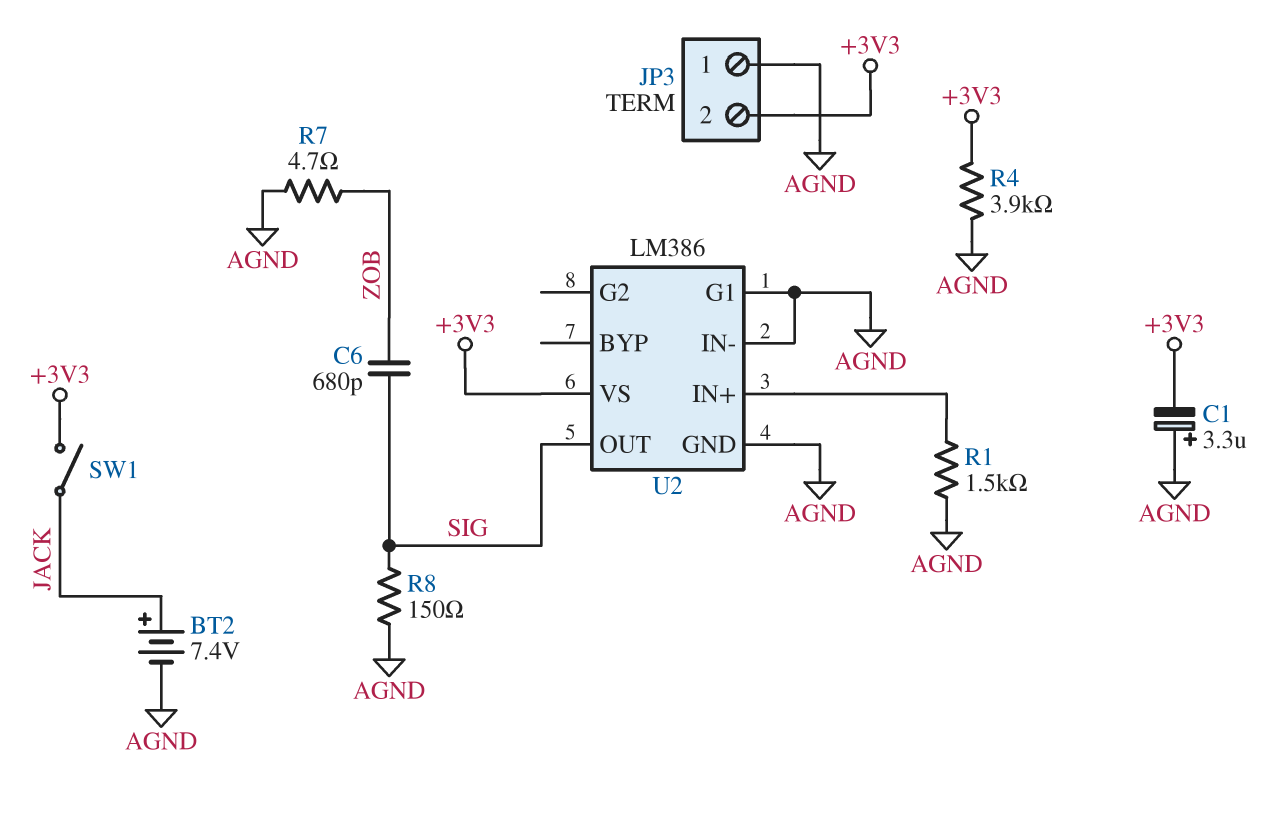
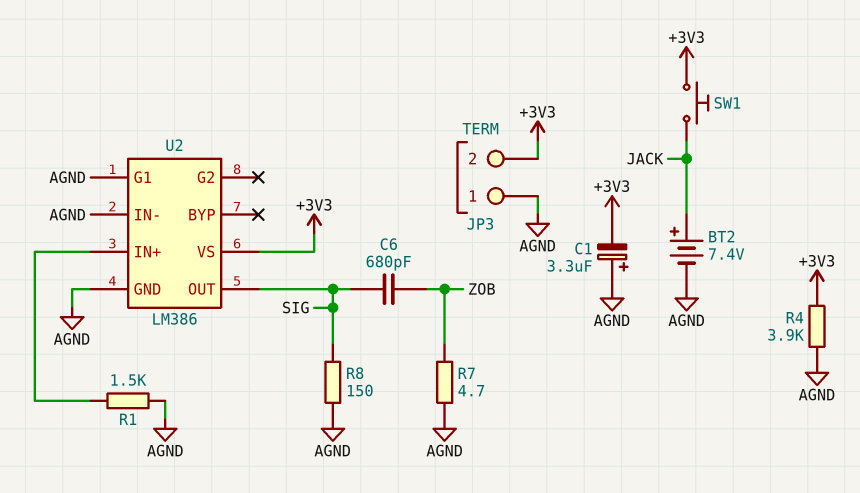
SW1: switch (+3V3, JACK) -> button (+3V3, JACK)

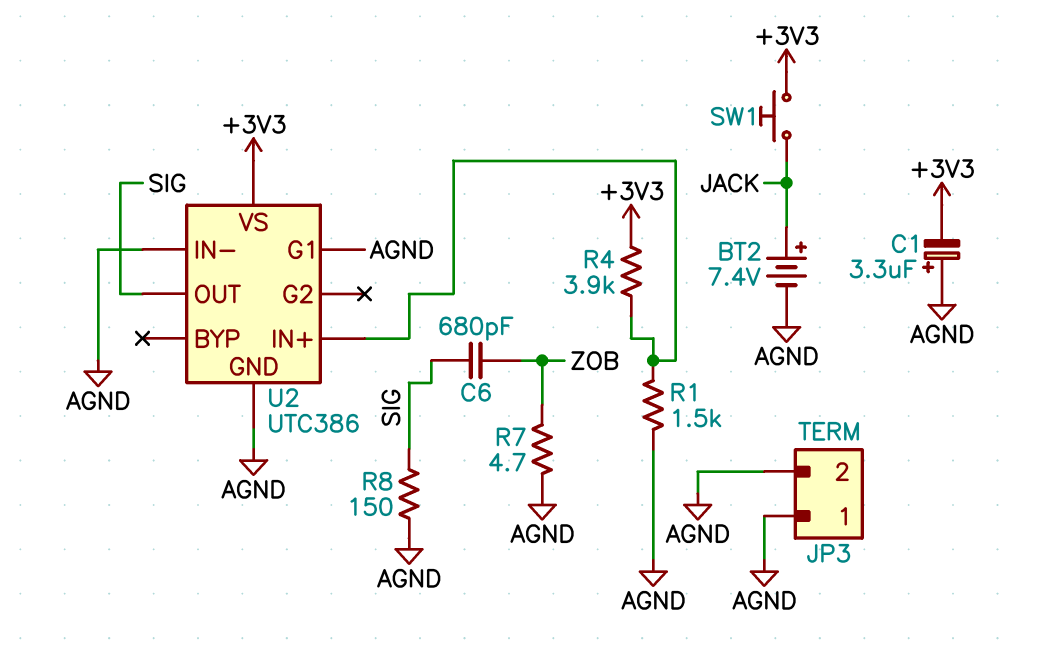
JP3 pin 2: +3V3 -> AGND
R4: 3.9k (+3V3, AGND) -> 3.9k (+3V3, U2/IN+)
U2: LM386 -> UTC386

